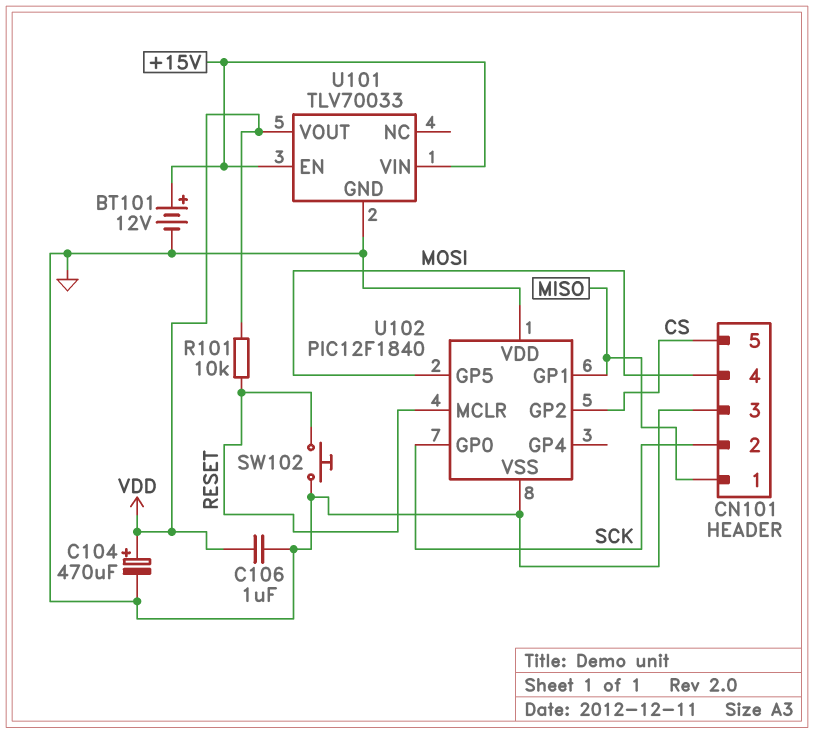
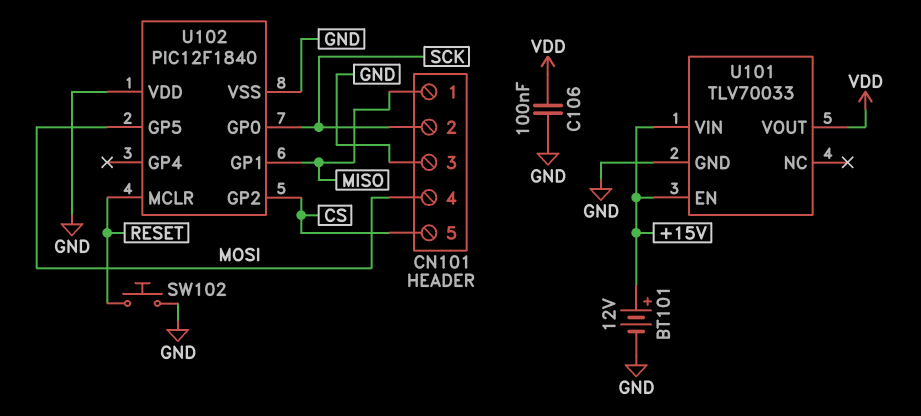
C104: 470uF (plus VDD, minus GND) -> none
C106: 1uF (GND, VDD) -> 100nF (GND, VDD)
R101: 10k (RESET, VDD) -> none

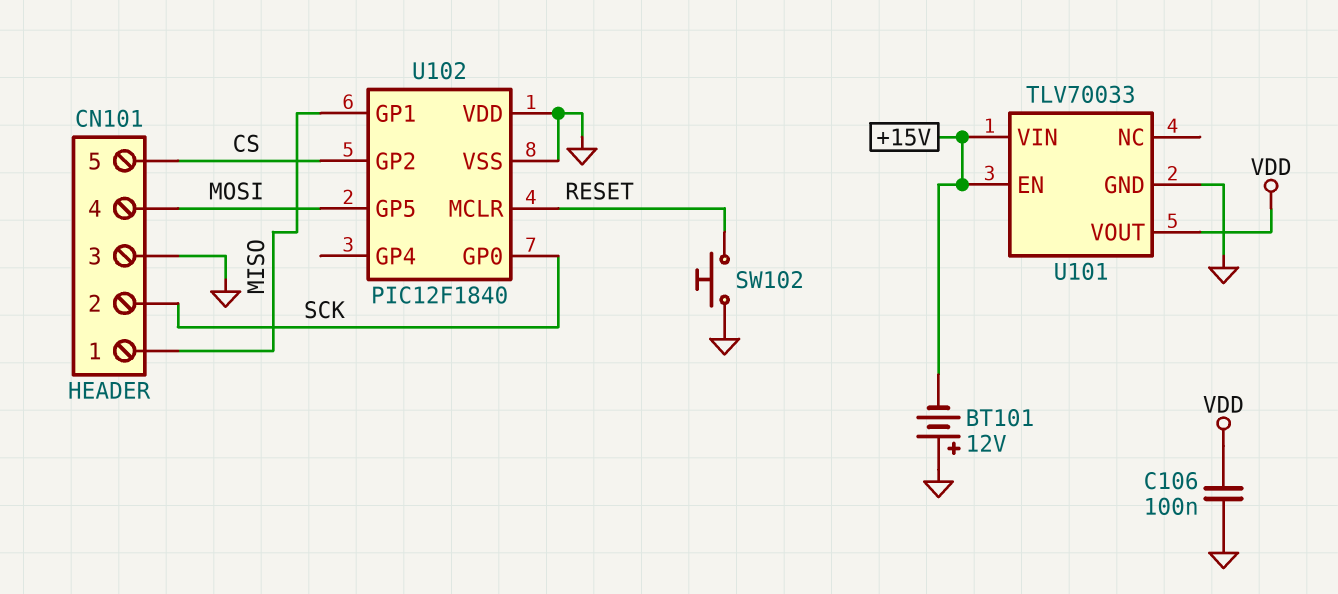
BT101: 12V (plus +15V, minus GND) -> 12V (plus GND, minus +15V)

